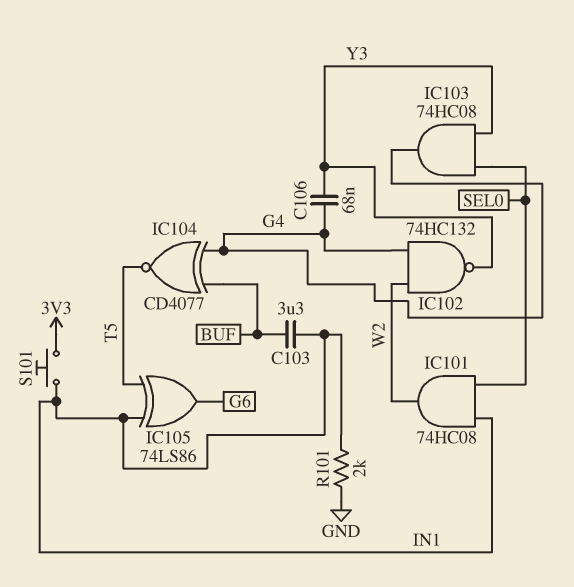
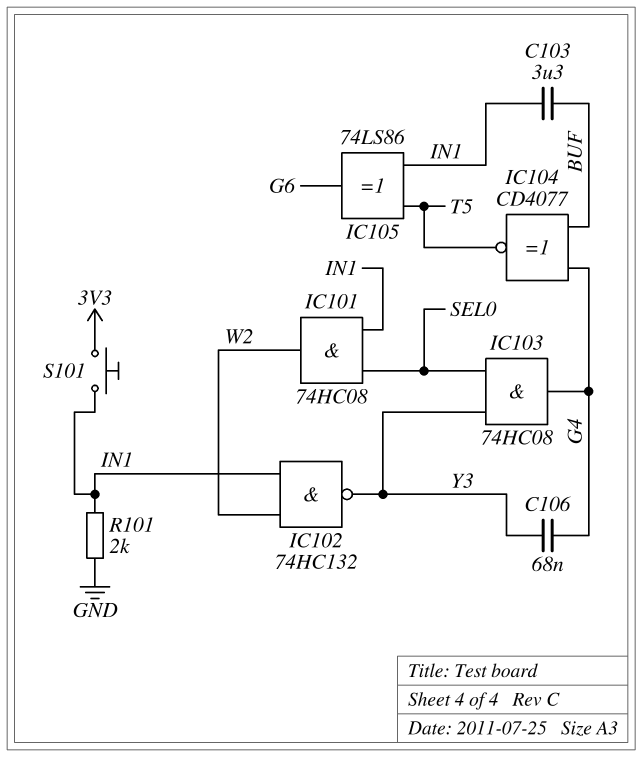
IC102: NAND 74HC132 (in G4, in W2, out Y3) -> NAND 74HC132 (in IN1, in W2, out Y3)

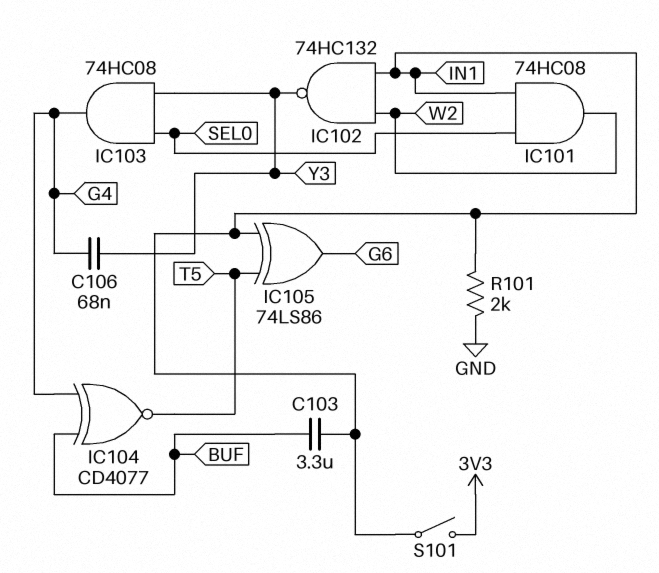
S101: button (3V3, IN1) -> switch (3V3, IN1)

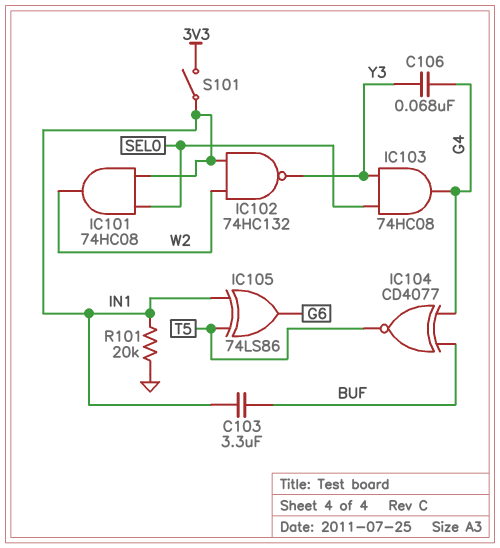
R101: 2k (GND, IN1) -> 20k (GND, IN1)

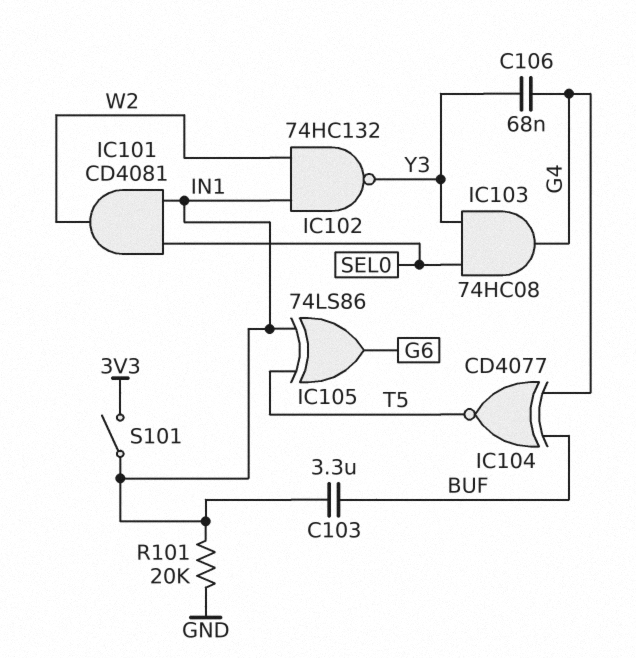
IC101: AND 74HC08 (in IN1, in SEL0, out W2) -> AND CD4081 (in IN1, in SEL0, out W2)

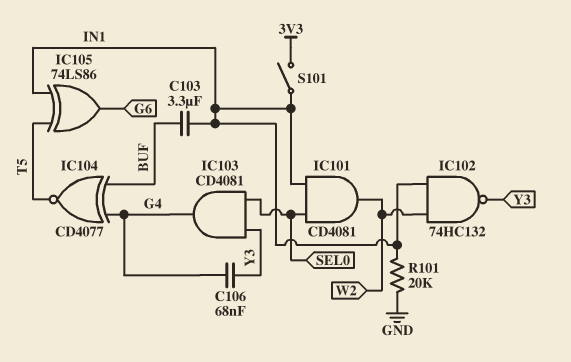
IC103: AND 74HC08 (in SEL0, in Y3, out G4) -> AND CD4081 (in SEL0, in Y3, out G4)

